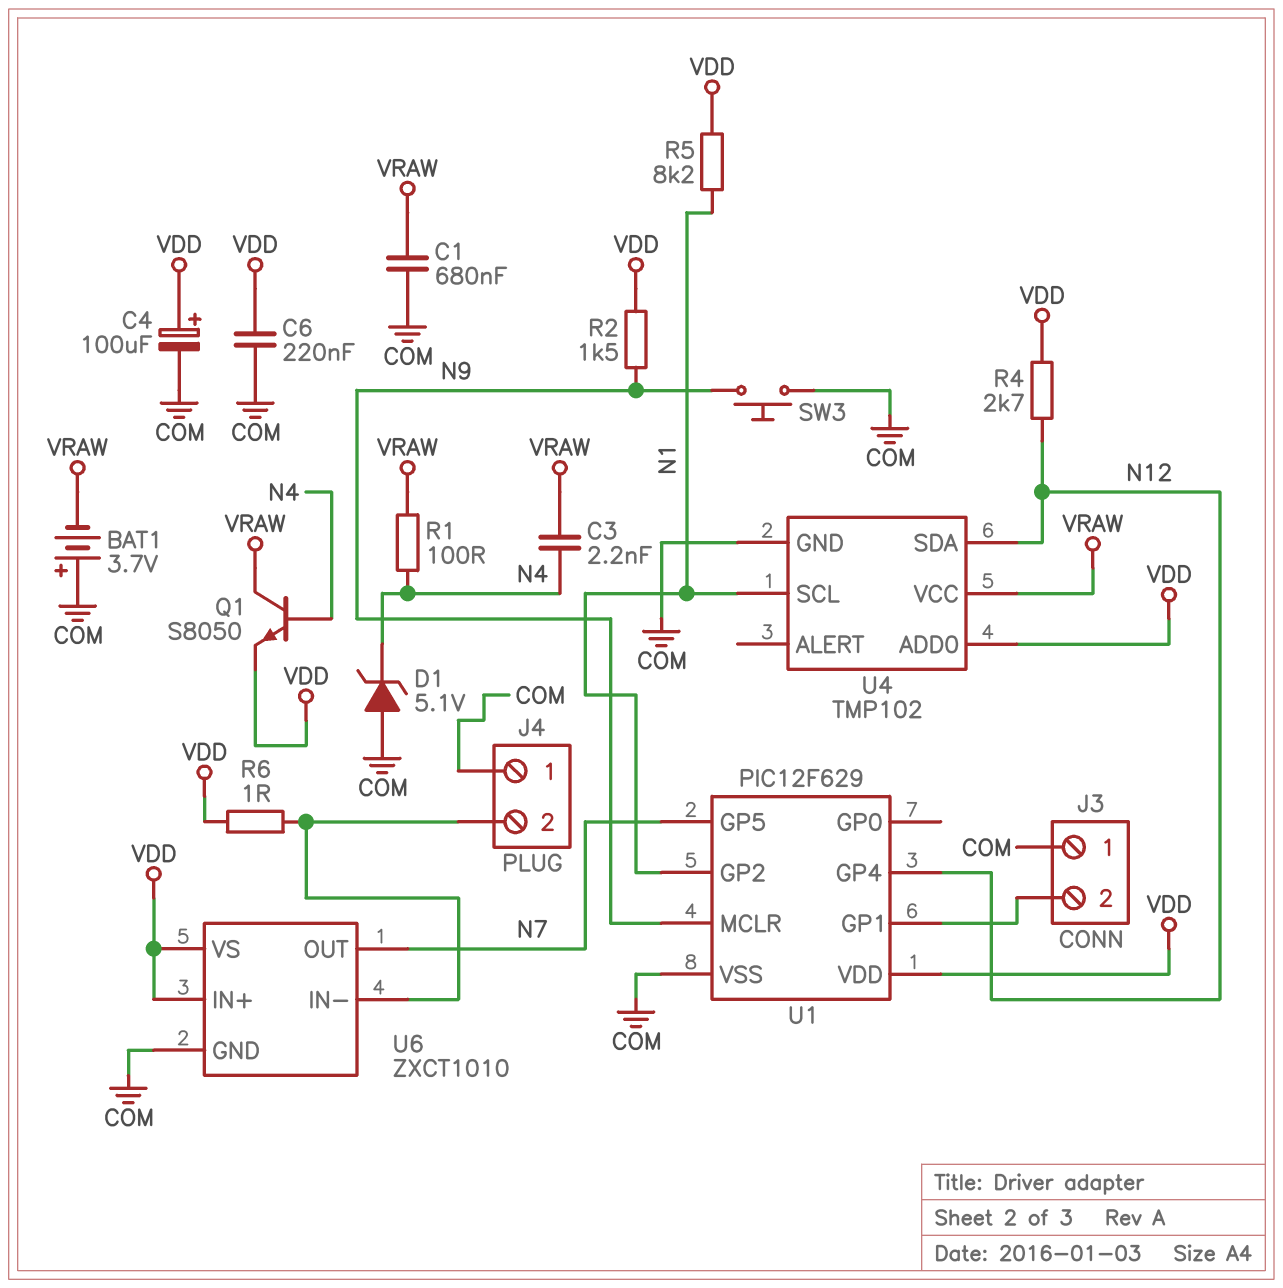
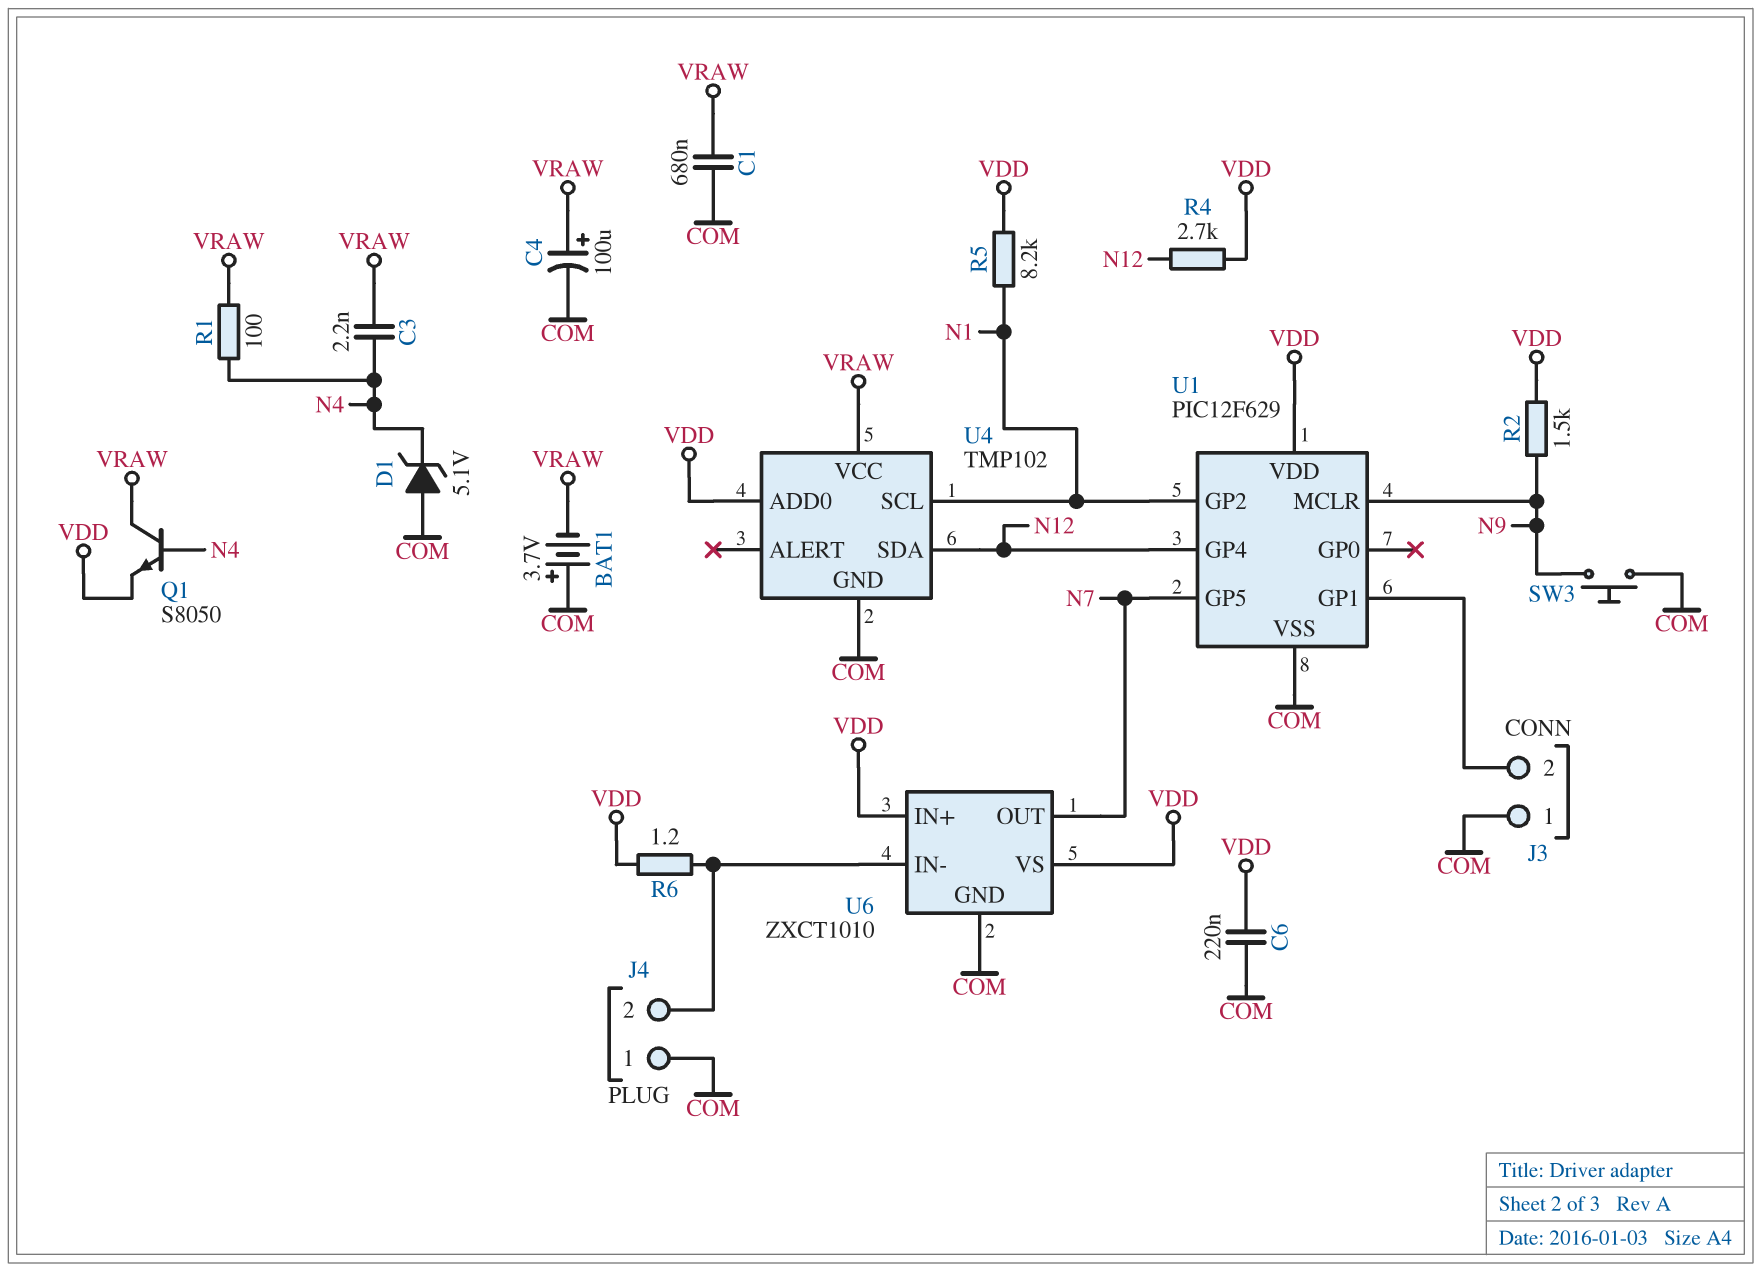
C4: 100uF (plus VDD, minus COM) -> 100uF (plus VRAW, minus COM)
R6: 1 (J4/2, VDD) -> 1.2 (J4/2, VDD)

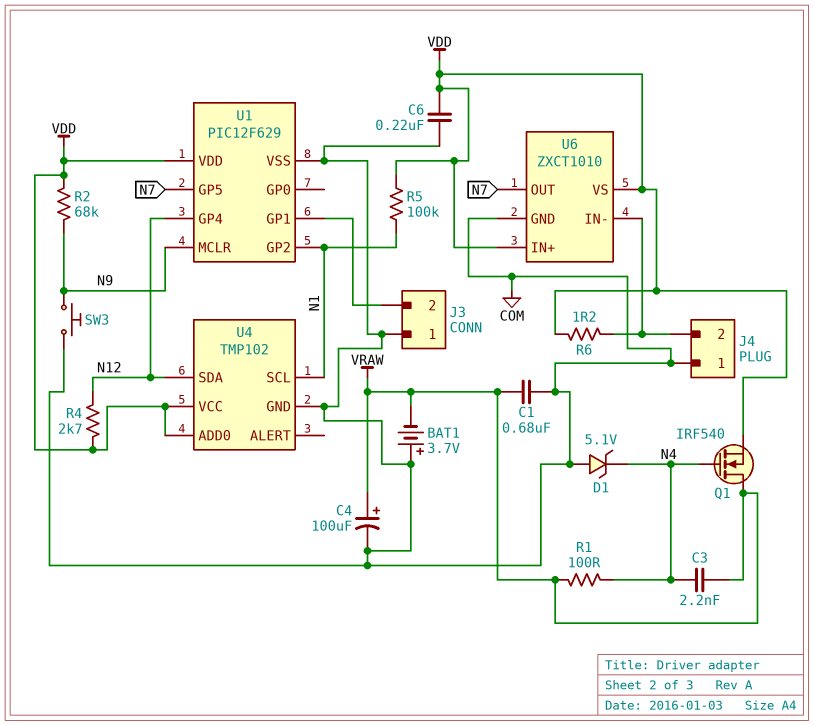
Q1: NPN S8050 (B N4, C VRAW, E VDD) -> NMOS IRF540 (G N4, D VRAW, S VDD)
R2: 1.5k (N9, VDD) -> 68k (N9, VDD)
R5: 8.2k (N1, VDD) -> 100k (N1, VDD)
U4 pin VCC: VRAW -> VDD

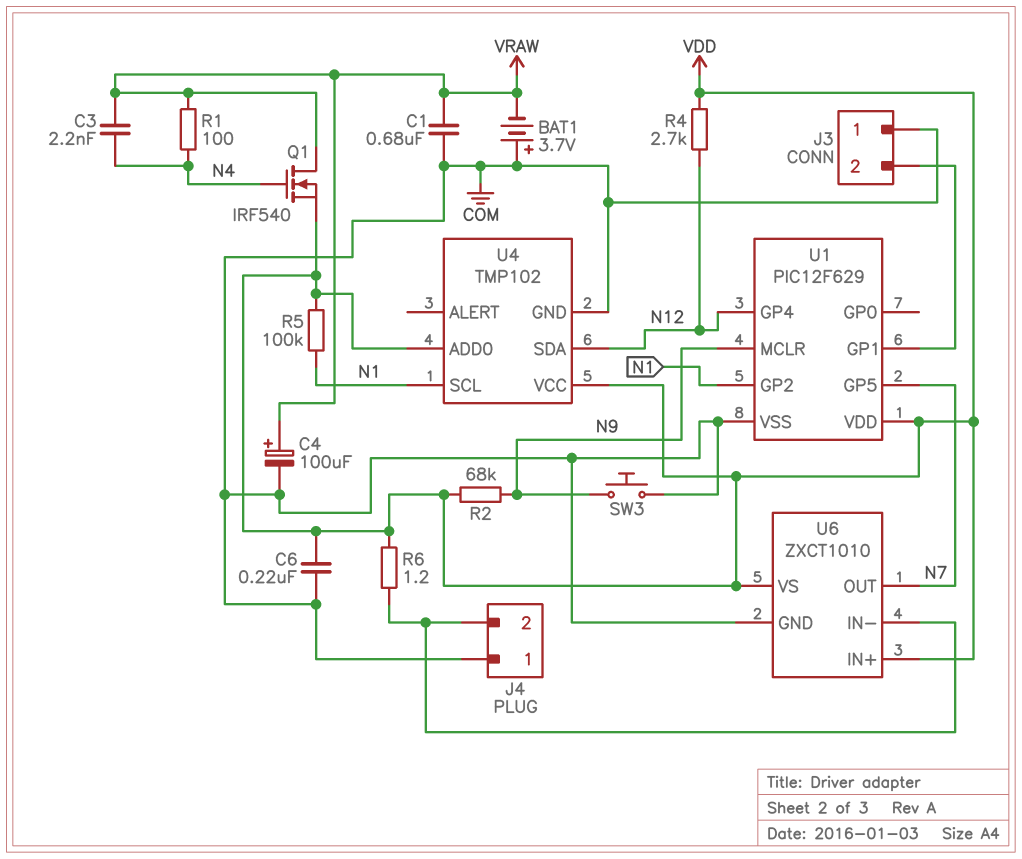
D1: zener 5.1V (A COM, K N4) -> none

